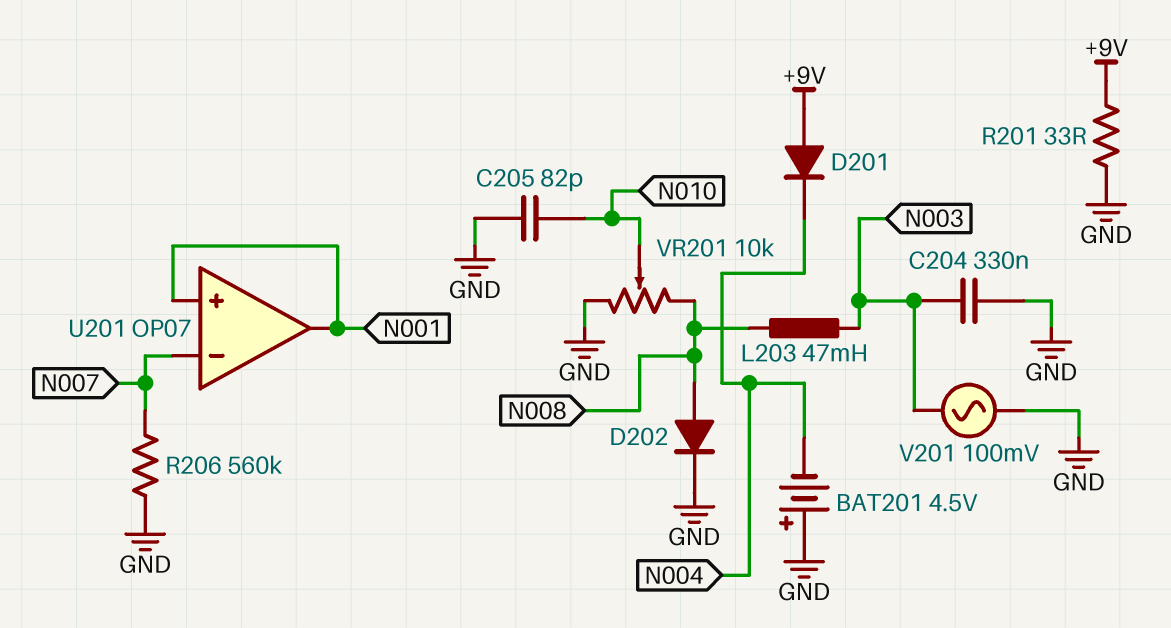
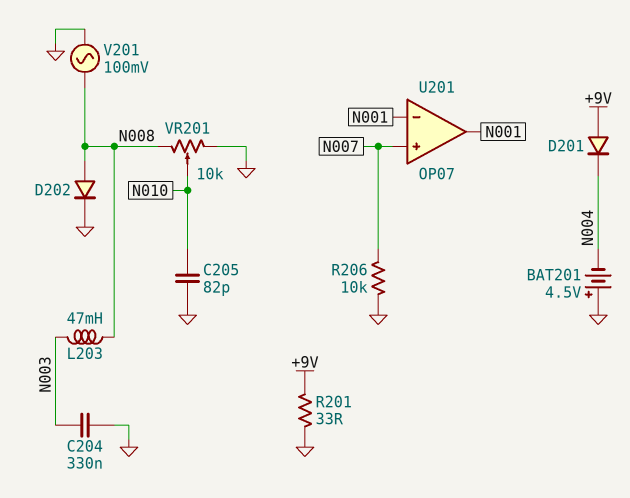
R206: 560k (GND, N007) -> 10k (GND, N007)
U201 pin in+: N001 -> N007
U201 pin in-: N007 -> N001
V201: AC 100mV (GND, N003) -> AC 100mV (GND, N008)

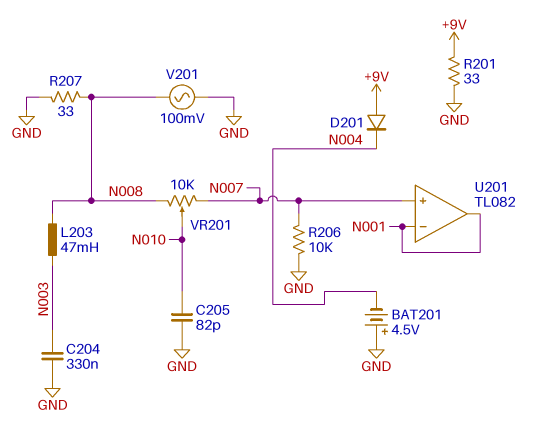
D202: diode (A N008, K GND) -> none
R207: none -> 33 (GND, N008)
U201: OP07 -> TL082
VR201: 10k (GND, N008, wiper N010) -> 10k (N007, N008, wiper N010)

